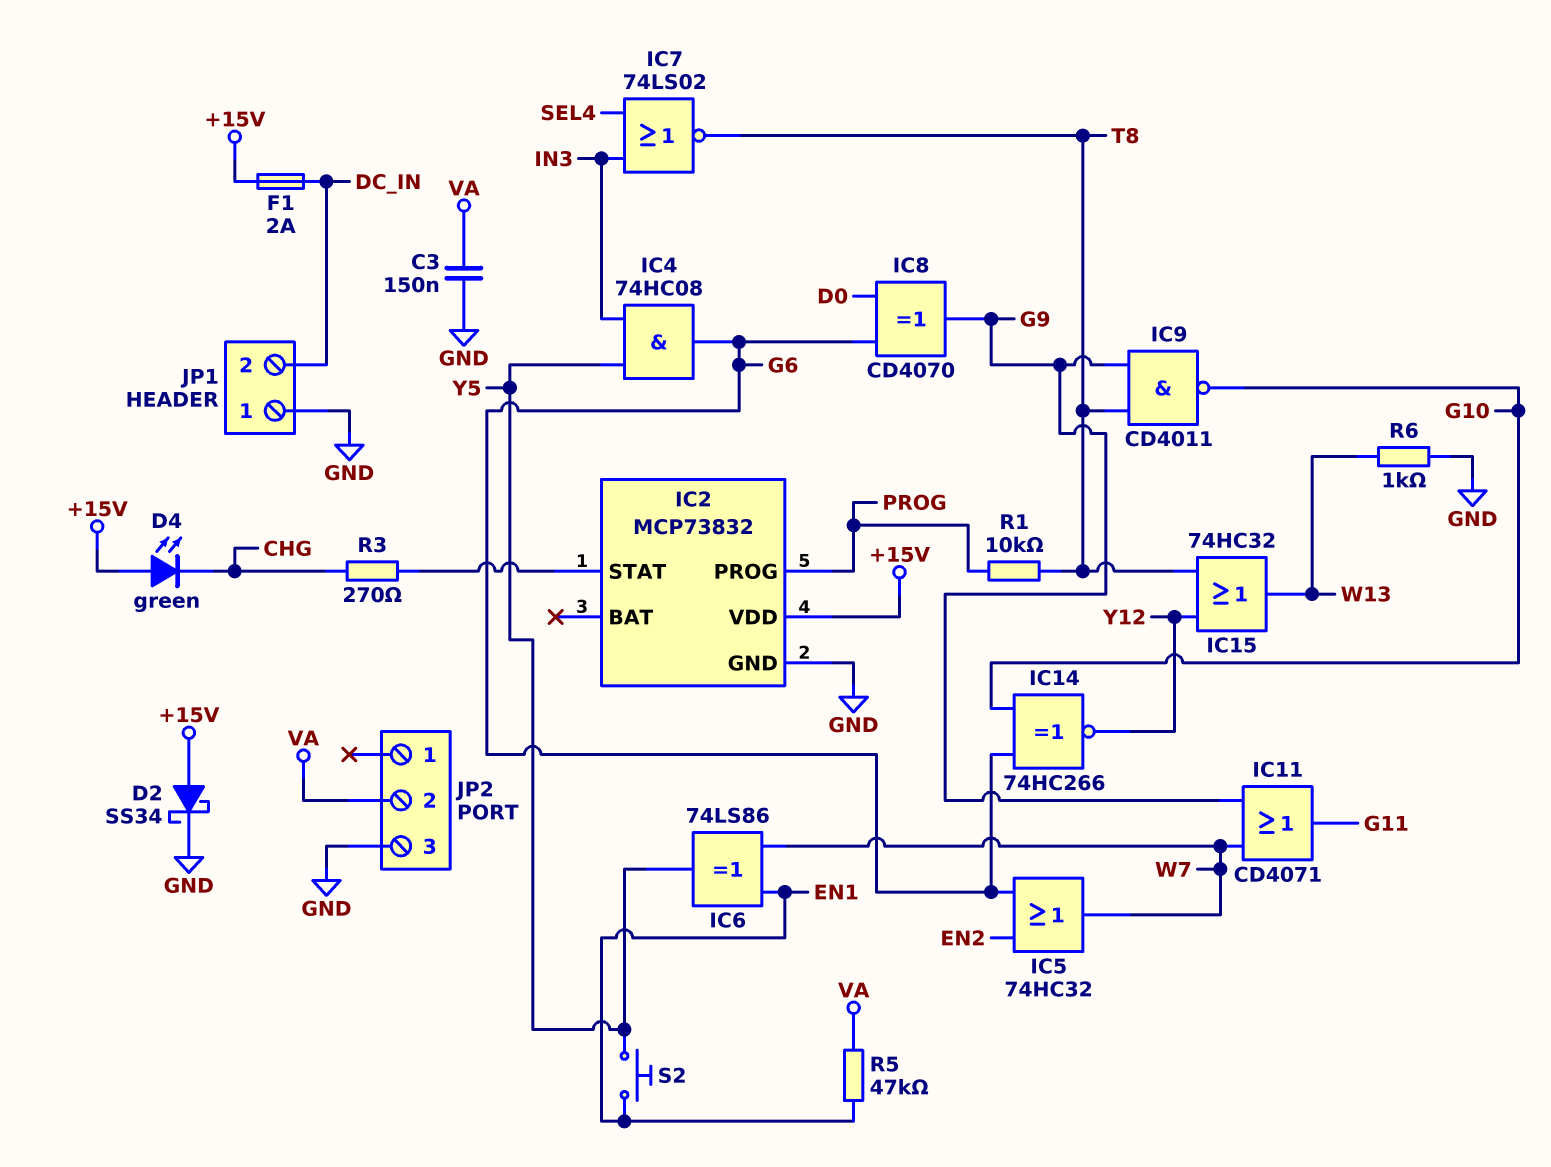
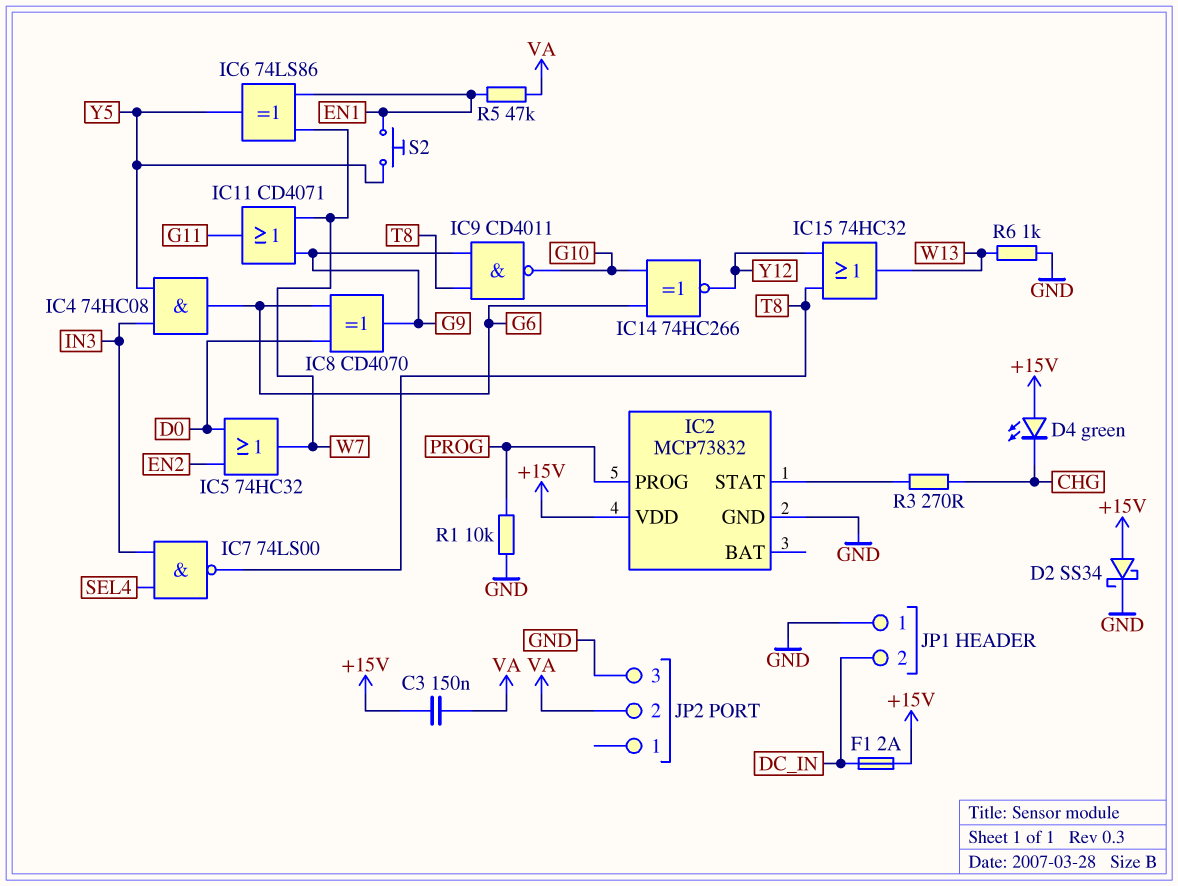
C3: 150nF (GND, VA) -> 150nF (+15V, VA)
IC5: OR 74HC32 (in EN2, in G6, out W7) -> OR 74HC32 (in D0, in EN2, out W7)
IC7: NOR 74LS02 (in IN3, in SEL4, out T8) -> NAND 74LS00 (in IN3, in SEL4, out T8)
R1: 10k (PROG, T8) -> 10k (GND, PROG)

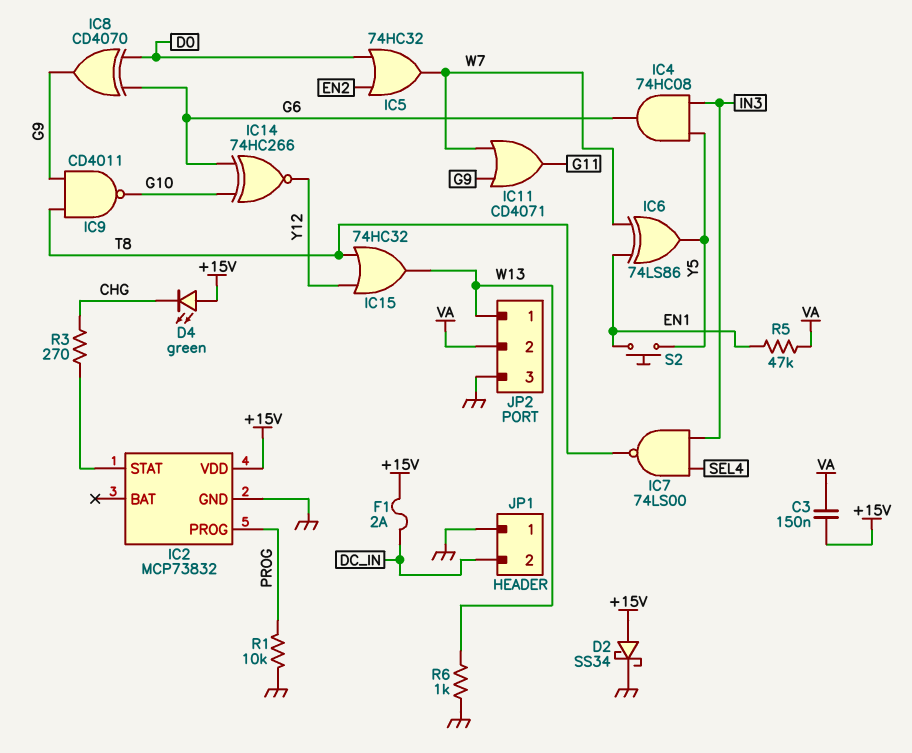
JP2 pin 1: none -> W13

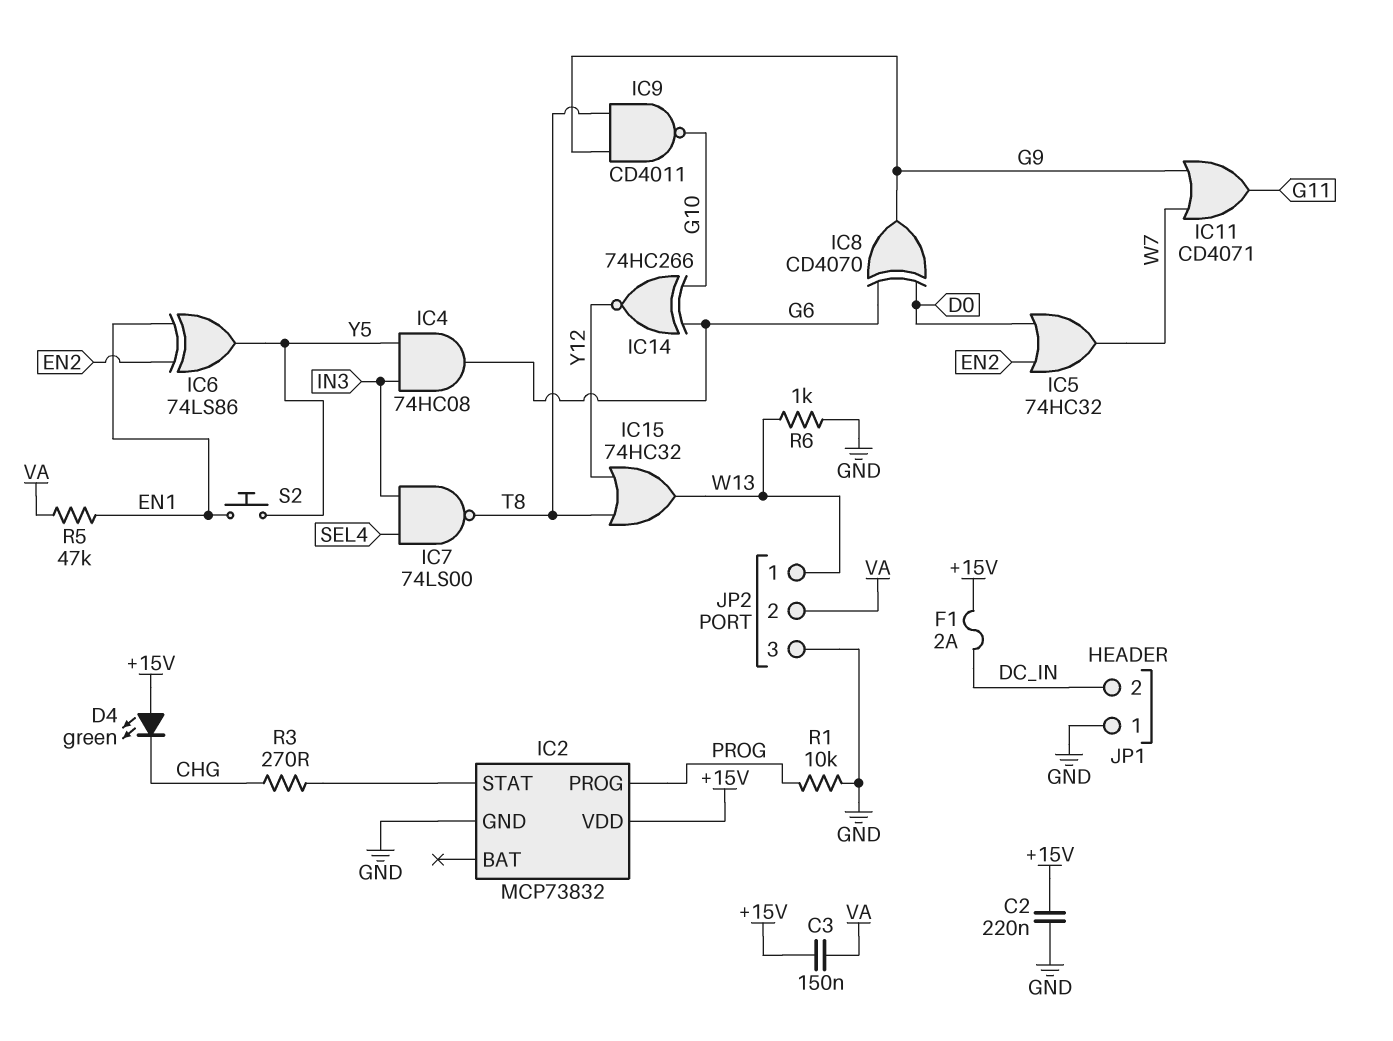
C2: none -> 220nF (+15V, GND)
D2: schottky SS34 (A +15V, K GND) -> none
IC6: XOR 74LS86 (in EN1, in W7, out Y5) -> XOR 74LS86 (in EN1, in EN2, out Y5)

